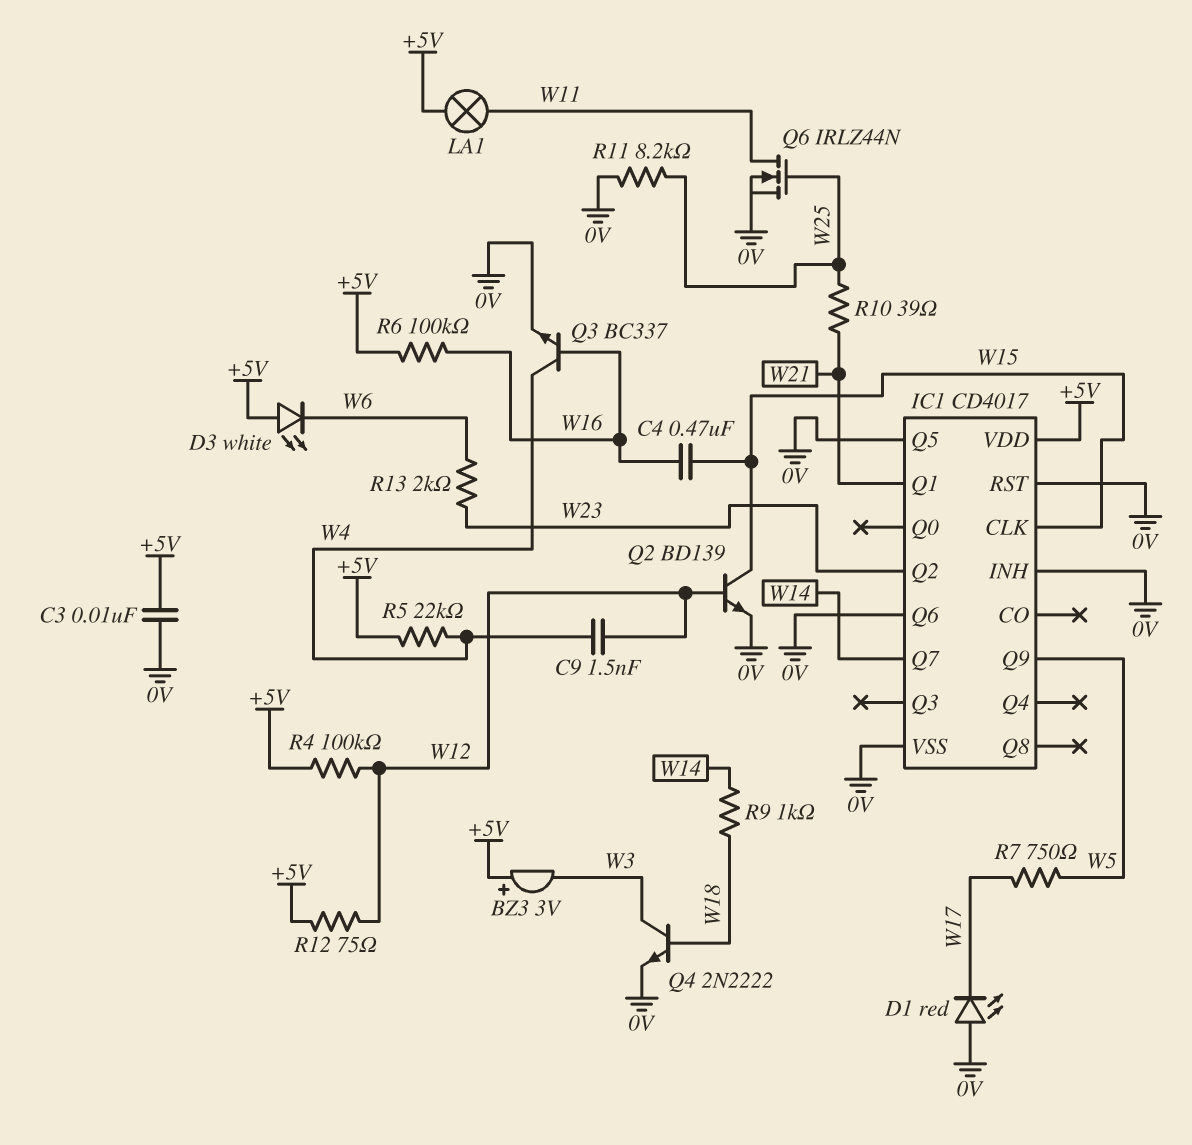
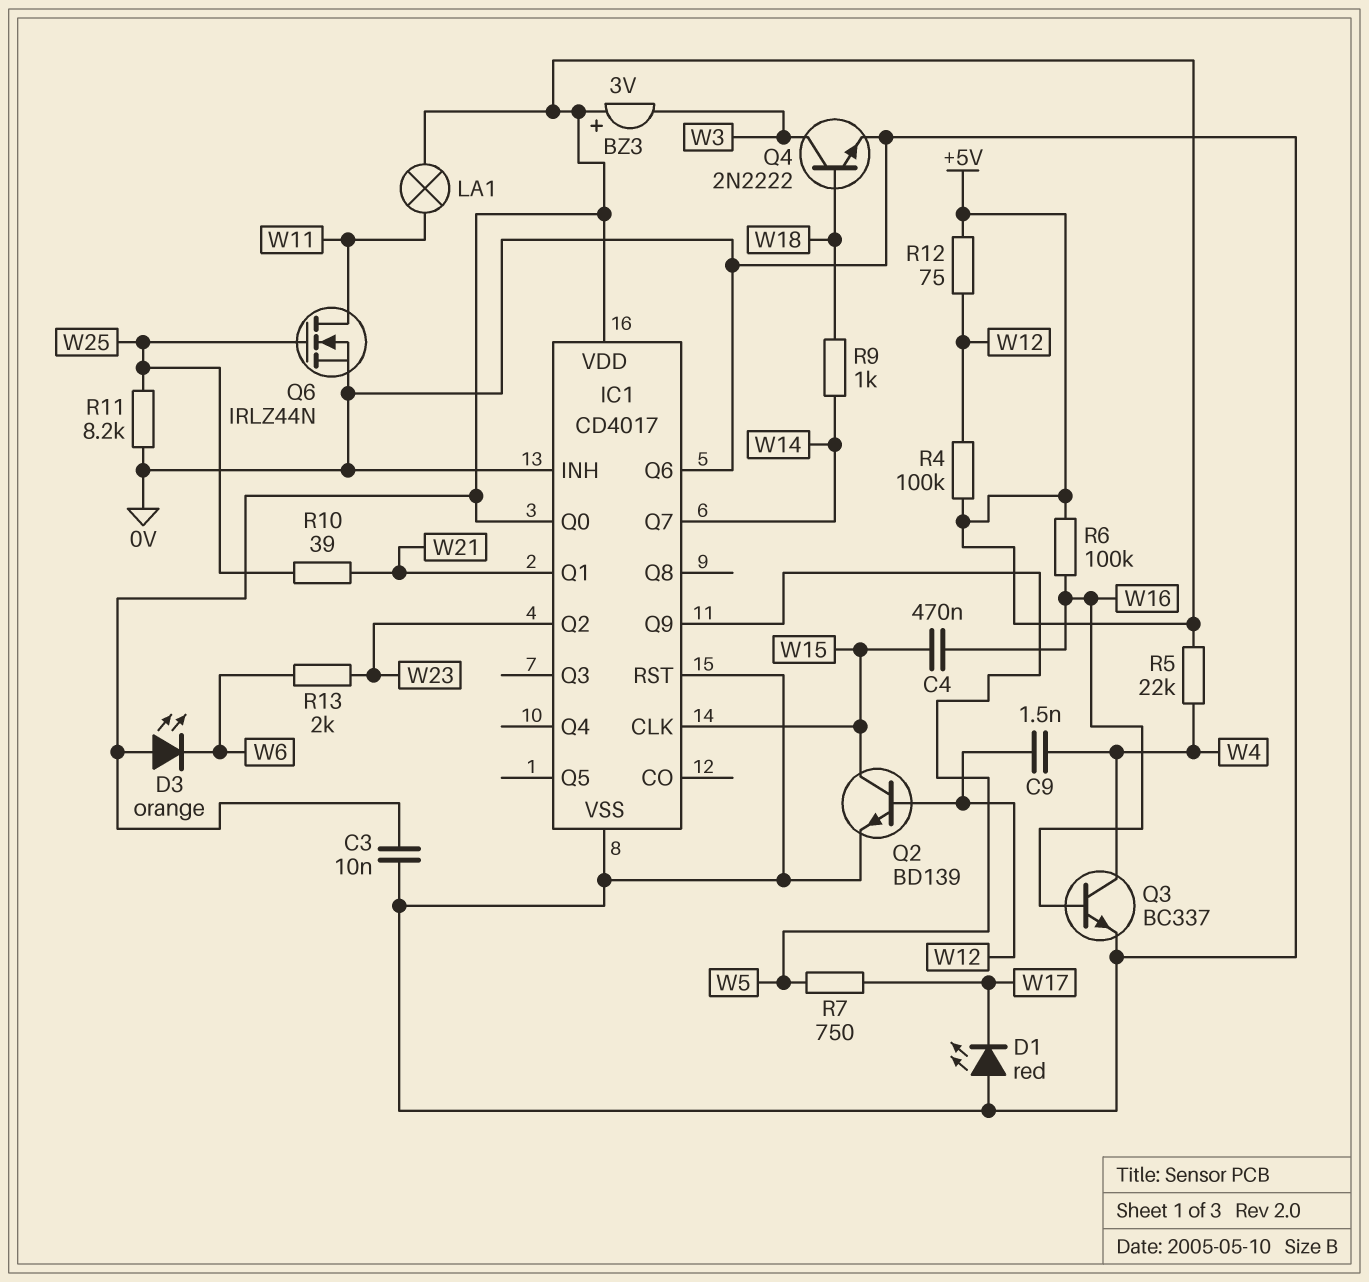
D3: LED white (A +5V, K W6) -> LED orange (A +5V, K W6)
IC1 pin Q0: none -> +5V
IC1 pin Q5: 0V -> none

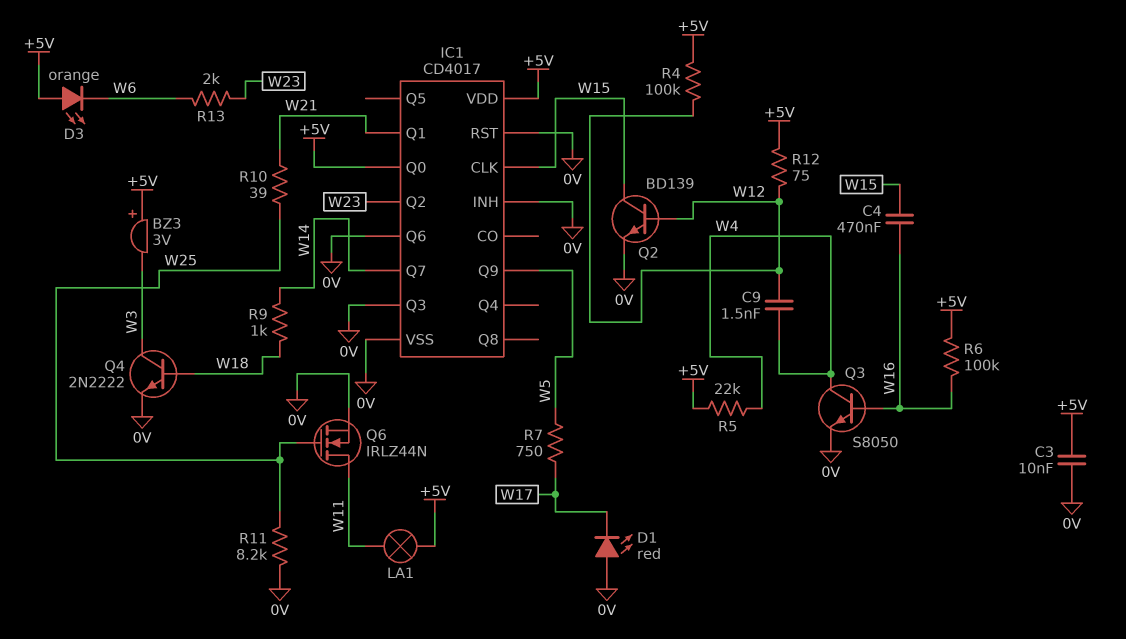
IC1 pin Q3: none -> 0V
Q3: NPN BC337 (B W16, C W4, E 0V) -> NPN S8050 (B W16, C W4, E 0V)

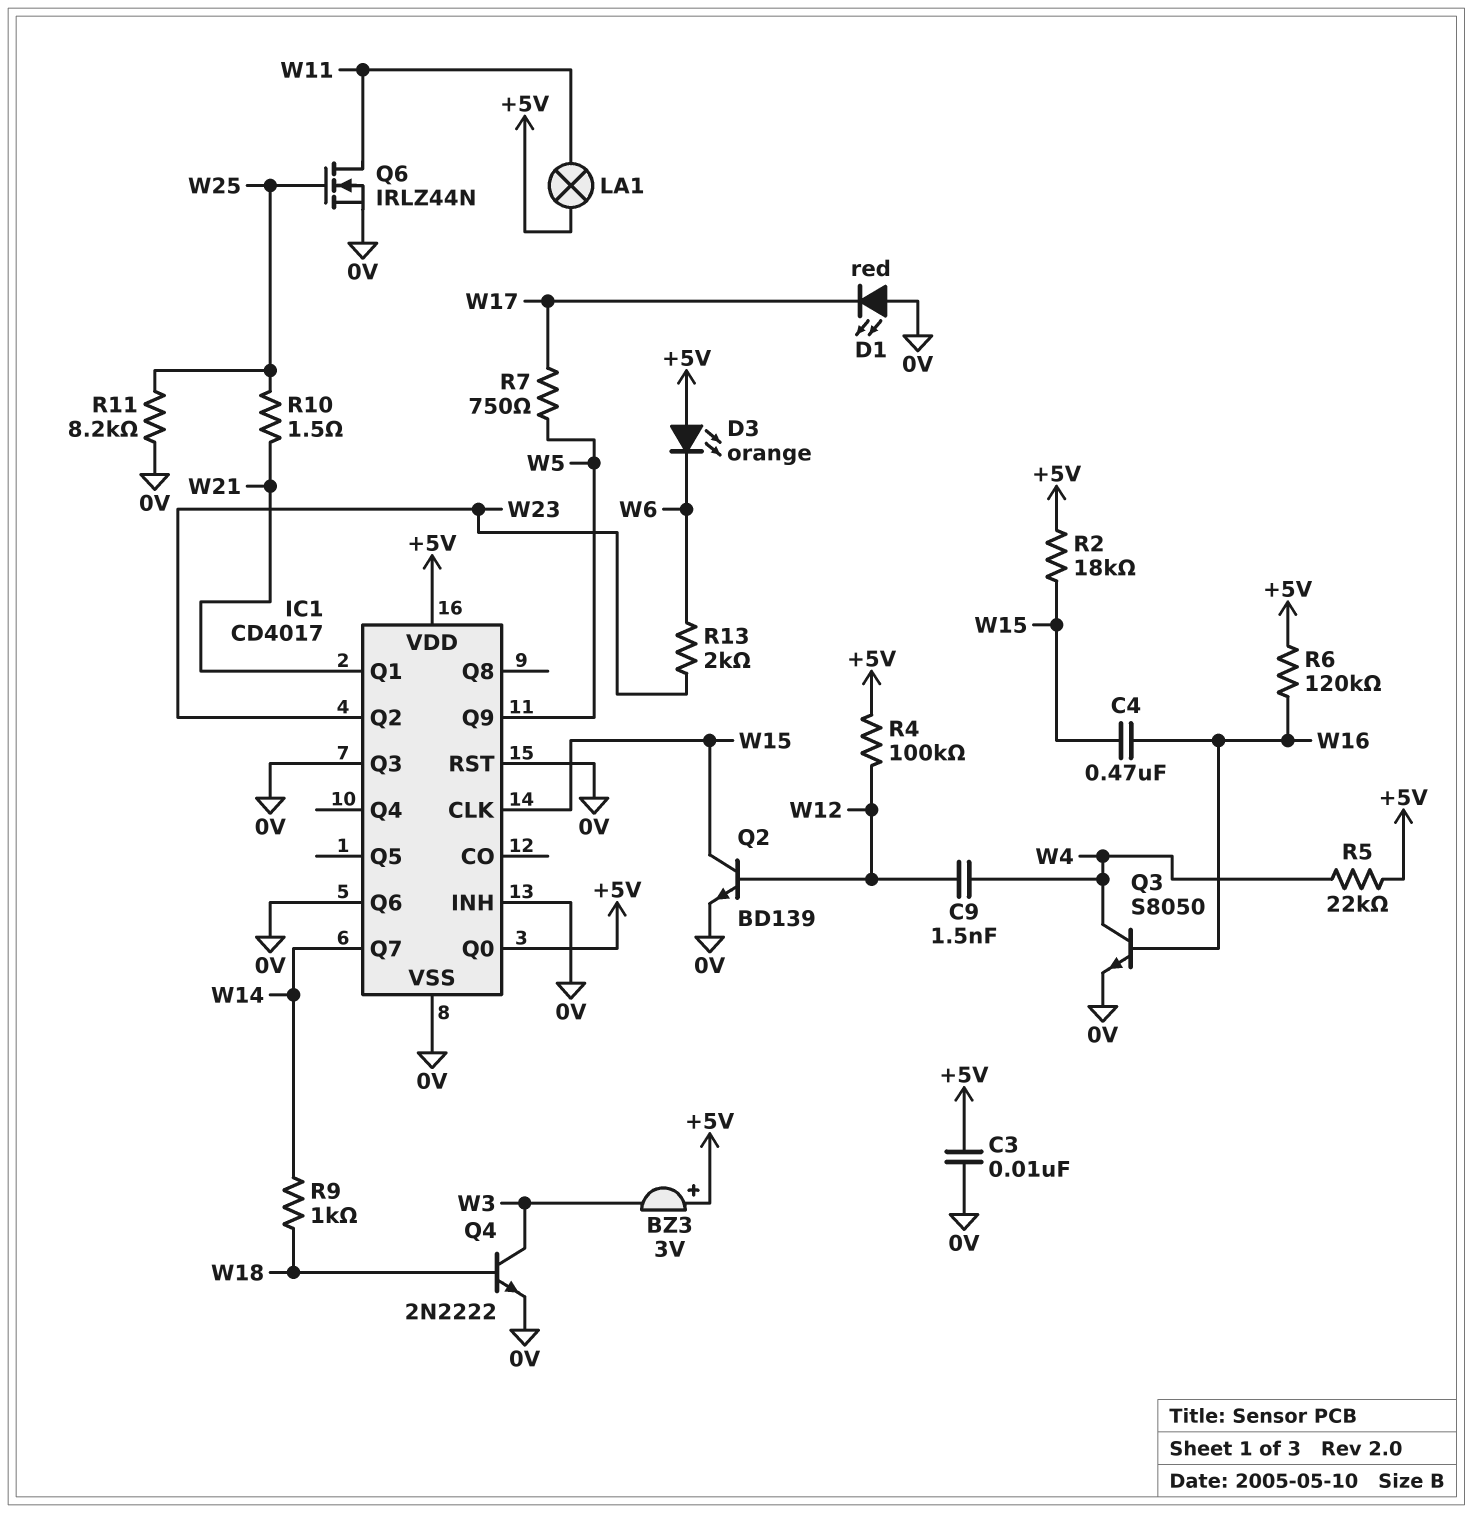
R2: none -> 18k (+5V, W15)
R6: 100k (+5V, W16) -> 120k (+5V, W16)
R10: 39 (W21, W25) -> 1.5 (W21, W25)
R12: 75 (+5V, W12) -> none

